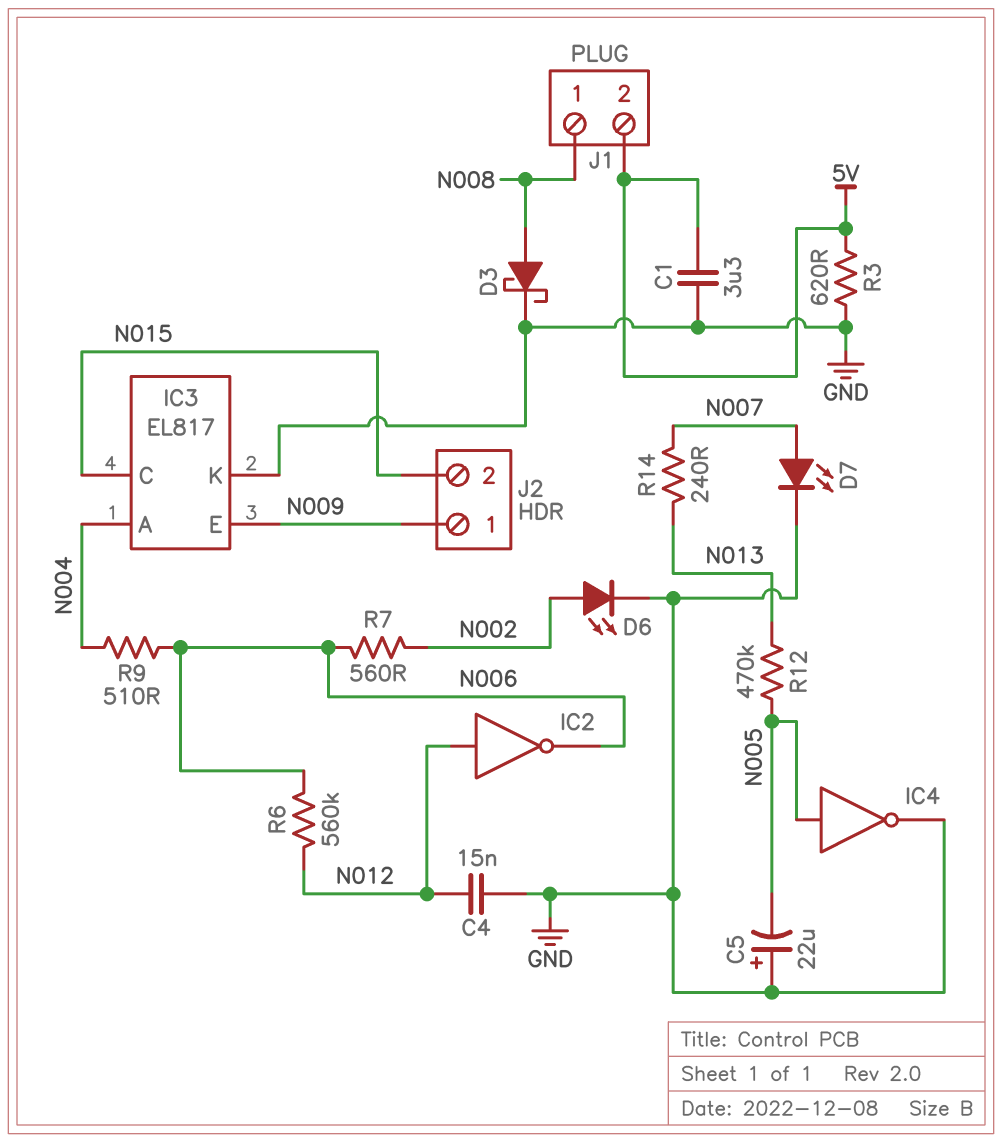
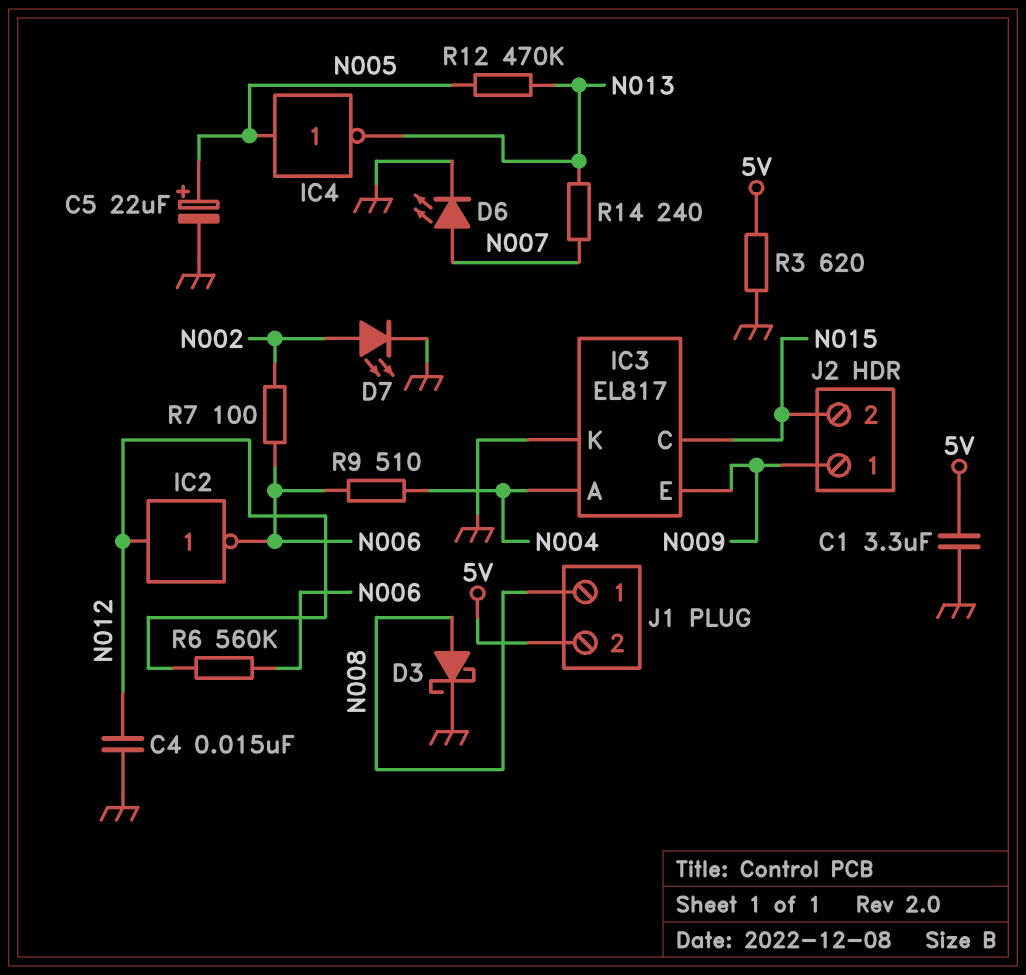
C5: 22uF (plus GND, minus N005) -> 22uF (plus N005, minus GND)
D6: LED (A N002, K GND) -> LED (A N007, K GND)
D7: LED (A N007, K GND) -> LED (A N002, K GND)
IC4: NOT (in N005, out GND) -> NOT (in N005, out N013)
R7: 560 (N002, N006) -> 100 (N002, N006)

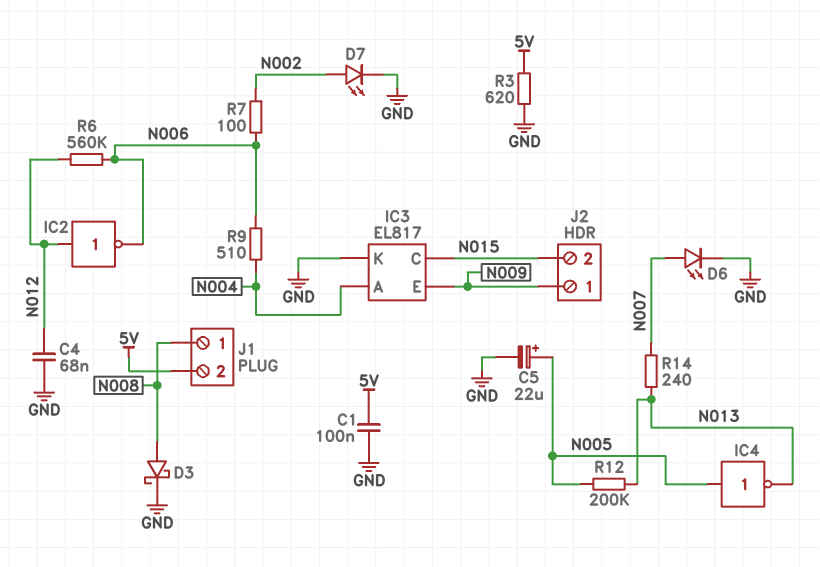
C1: 3.3uF (5V, GND) -> 100nF (5V, GND)
C4: 15nF (GND, N012) -> 68nF (GND, N012)
R12: 470k (N005, N013) -> 200k (N005, N013)

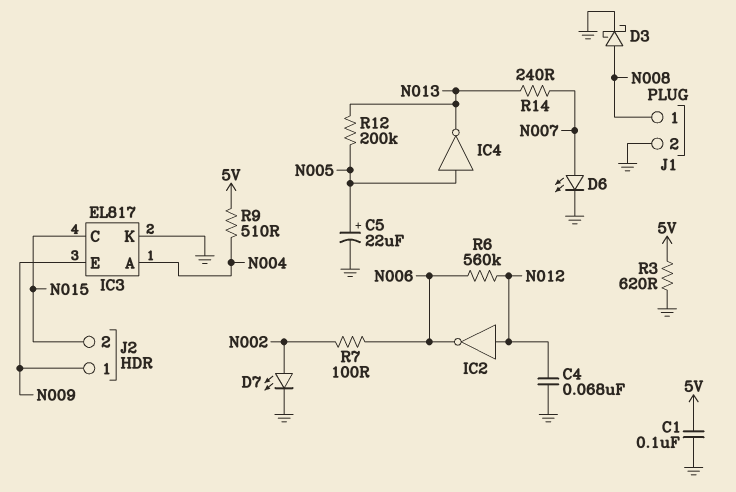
J1 pin 2: 5V -> GND
R9: 510 (N004, N006) -> 510 (5V, N004)

